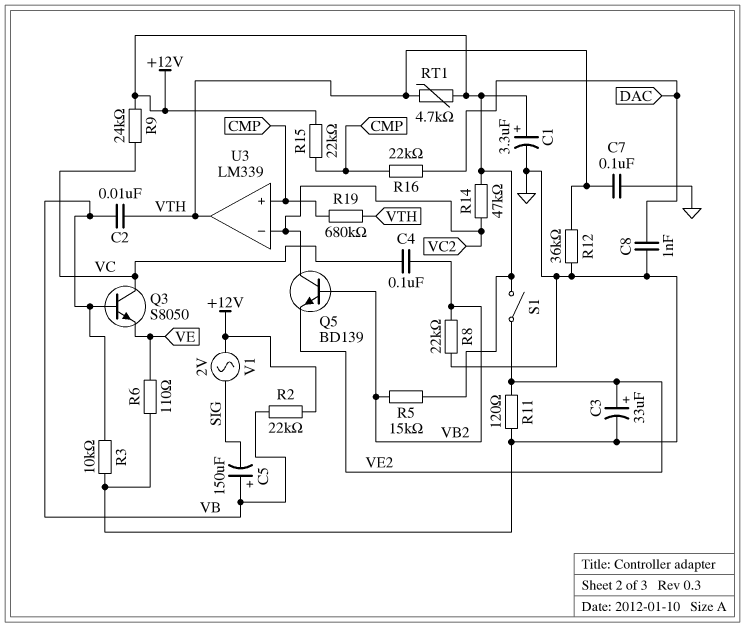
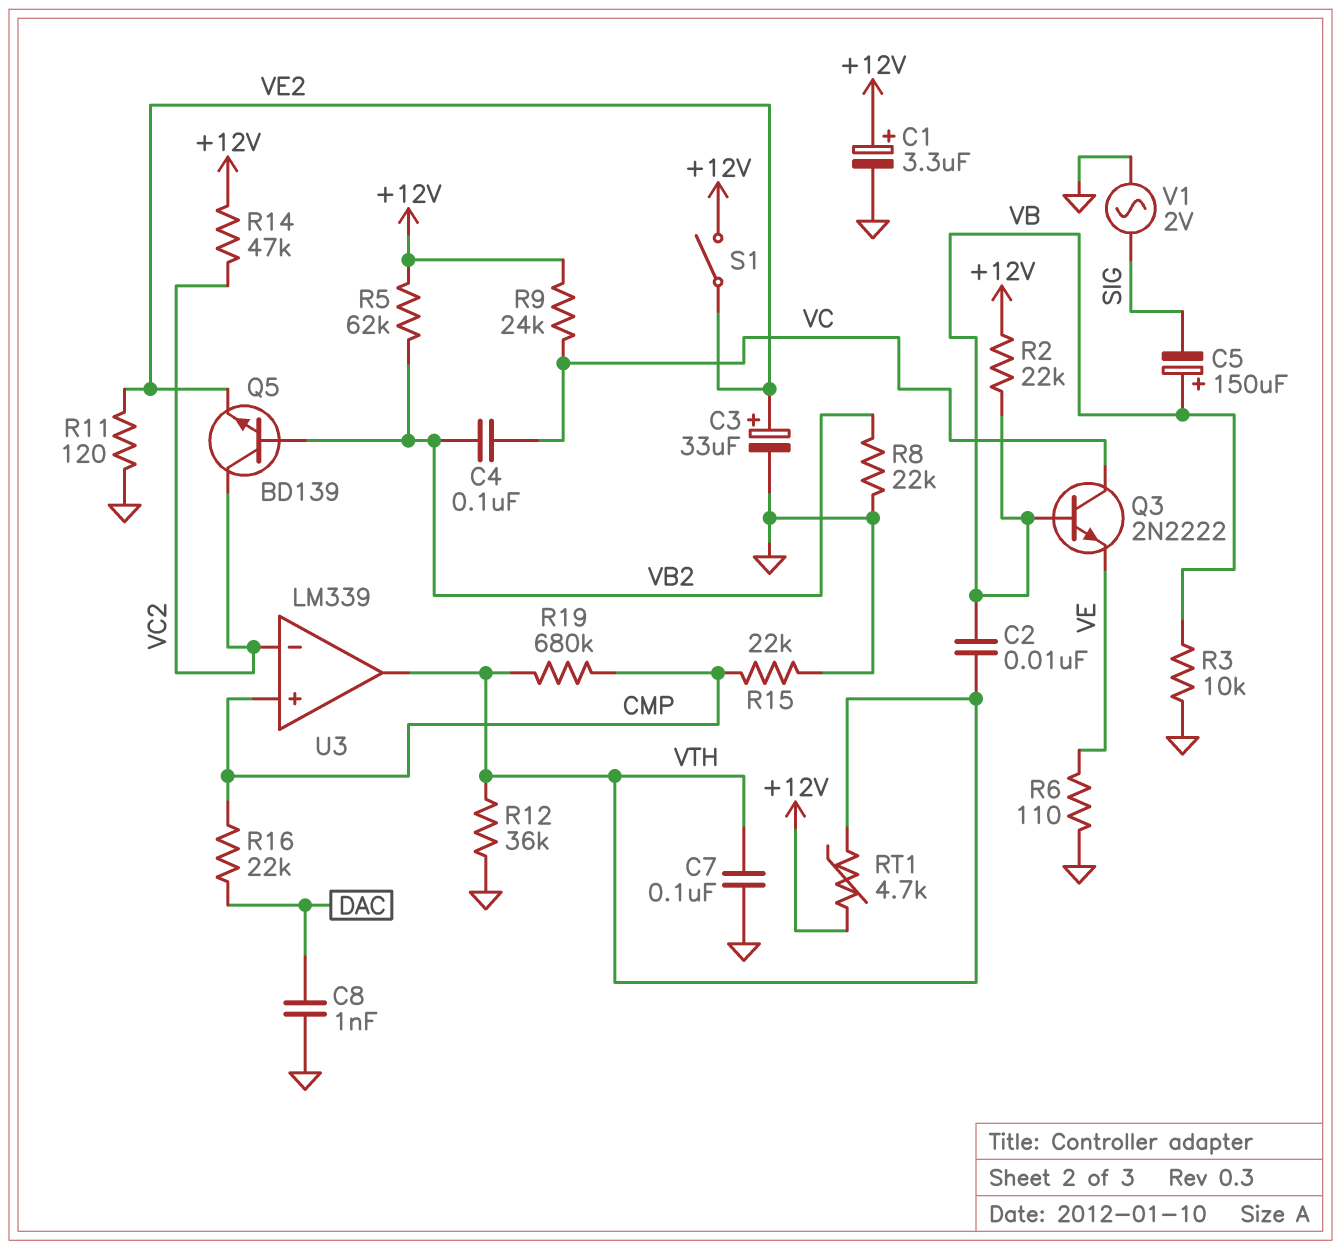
Q3: NPN S8050 (B VB, C VC, E VE) -> NPN 2N2222 (B VB, C VC, E VE)
R5: 15k (+12V, VB2) -> 62k (+12V, VB2)
R15: 22k (+12V, CMP) -> 22k (CMP, GND)
V1: AC 2V (+12V, SIG) -> AC 2V (GND, SIG)

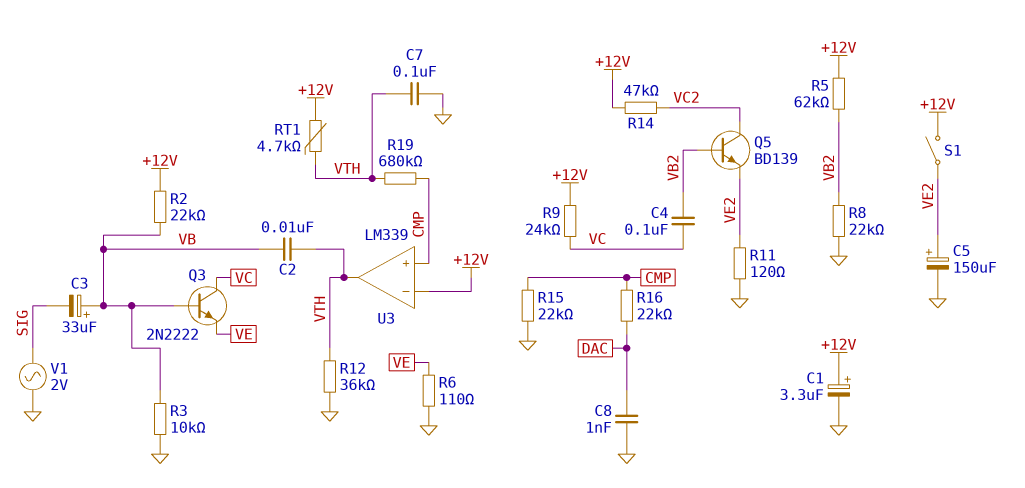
C3: 33uF (plus VE2, minus GND) -> 33uF (plus VB, minus SIG)
C5: 150uF (plus VB, minus SIG) -> 150uF (plus VE2, minus GND)
U3 pin in-: VC2 -> +12V

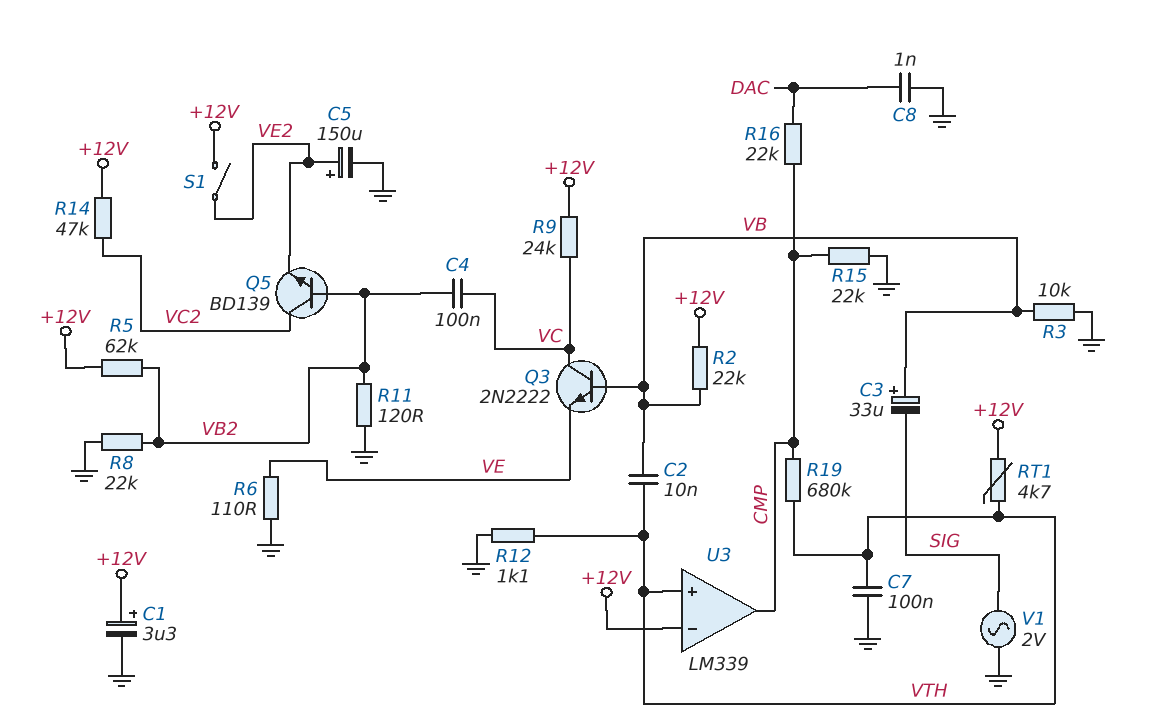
R11: 120 (GND, VE2) -> 120 (GND, VB2)
R12: 36k (GND, VTH) -> 1.1k (GND, VTH)
U3 pin in+: CMP -> VTH
U3 pin out: VTH -> CMP

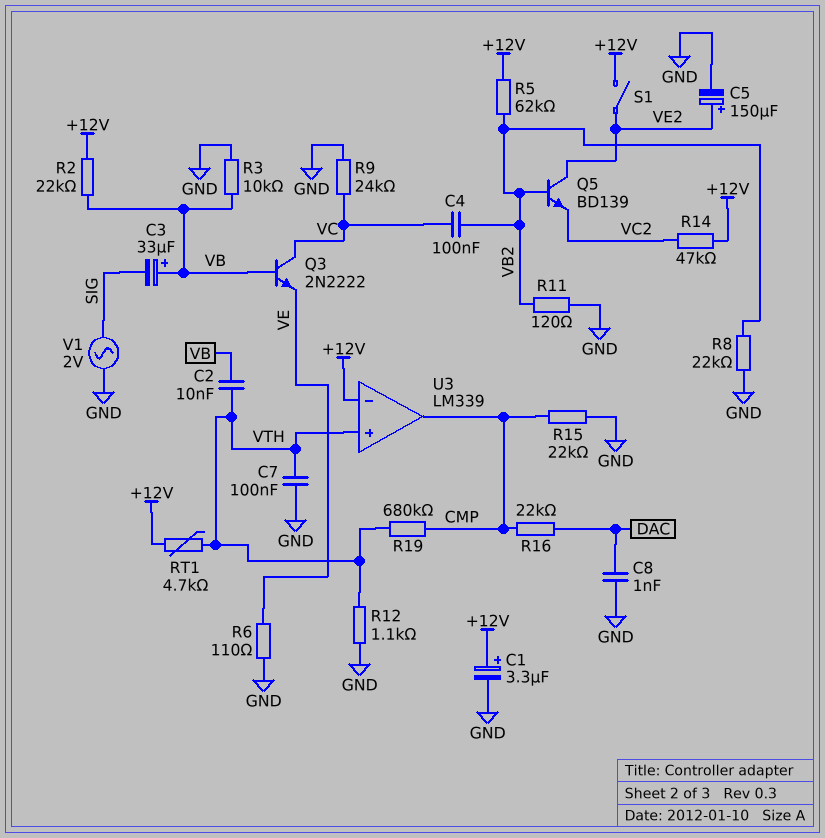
Q5: NPN BD139 (B VB2, C VC2, E VE2) -> NPN BD139 (B VB2, C VE2, E VC2)
R9: 24k (+12V, VC) -> 24k (GND, VC)

